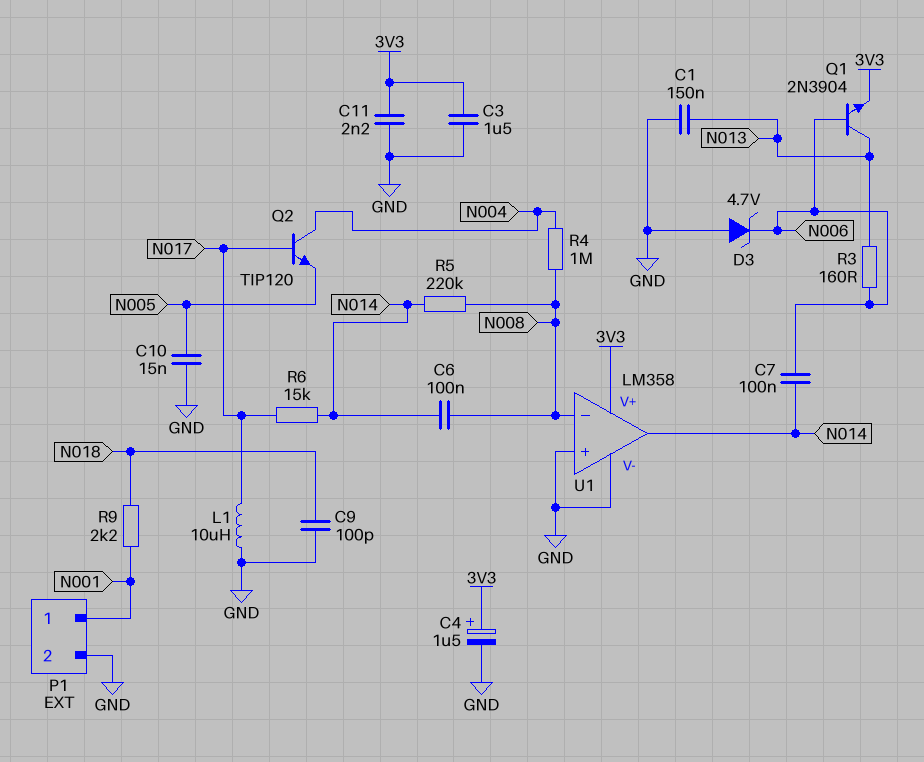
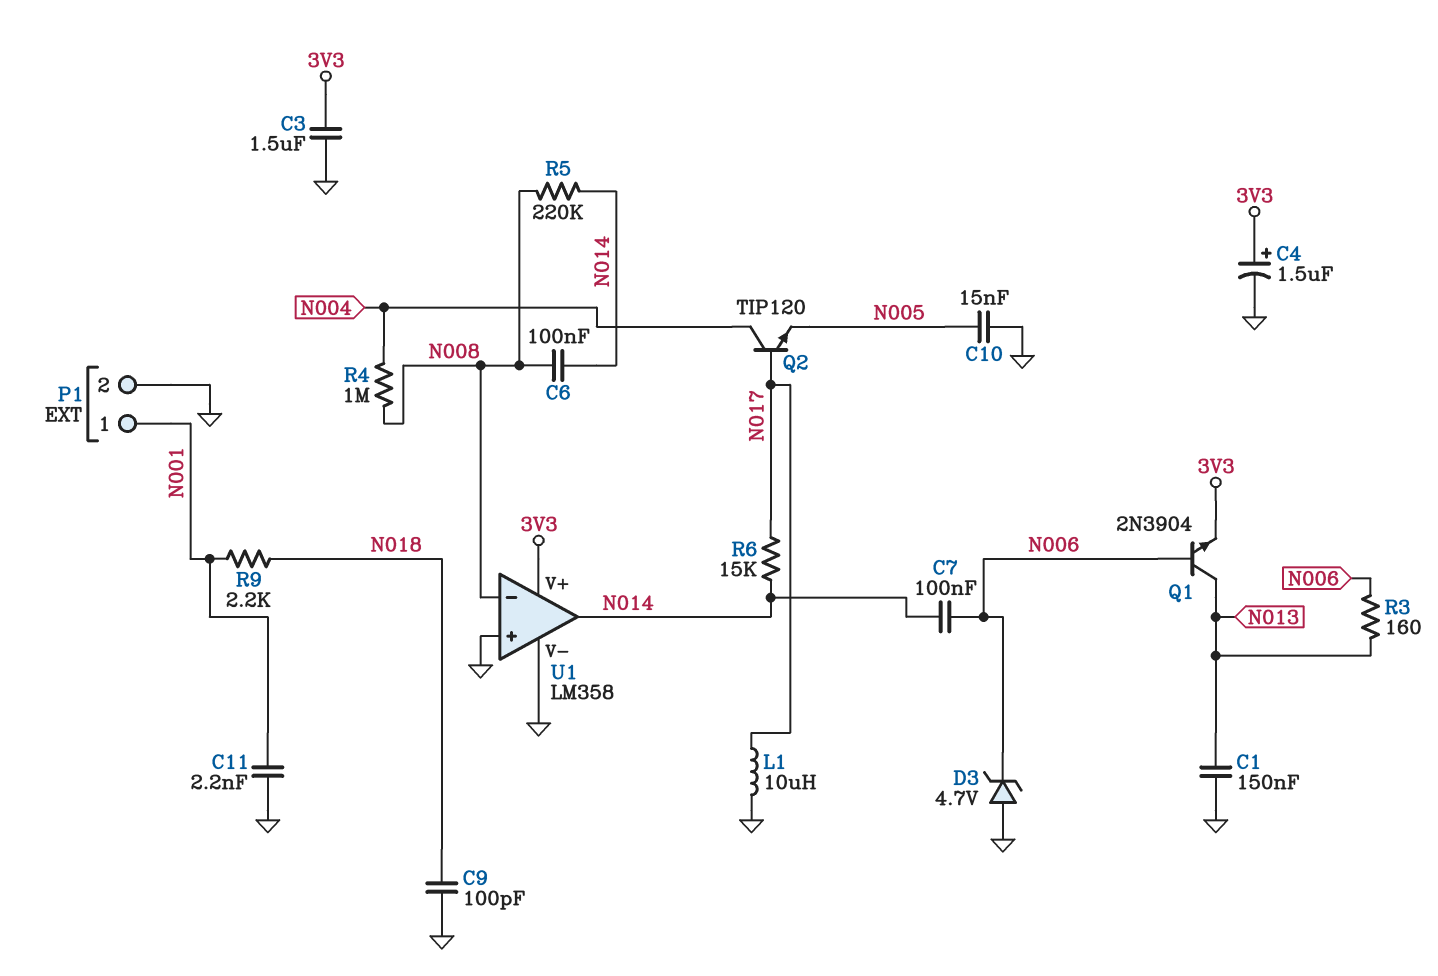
C11: 2.2nF (3V3, GND) -> 2.2nF (GND, N001)

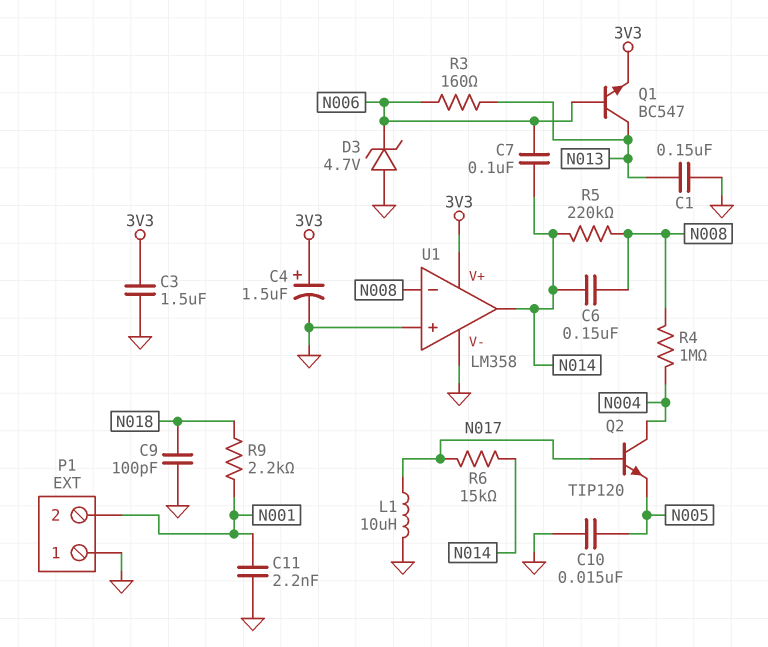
C6: 100nF (N008, N014) -> 150nF (N008, N014)
P1 pin 1: N001 -> GND
P1 pin 2: GND -> N001
Q1: NPN 2N3904 (B N006, C N013, E 3V3) -> NPN BC547 (B N006, C N013, E 3V3)

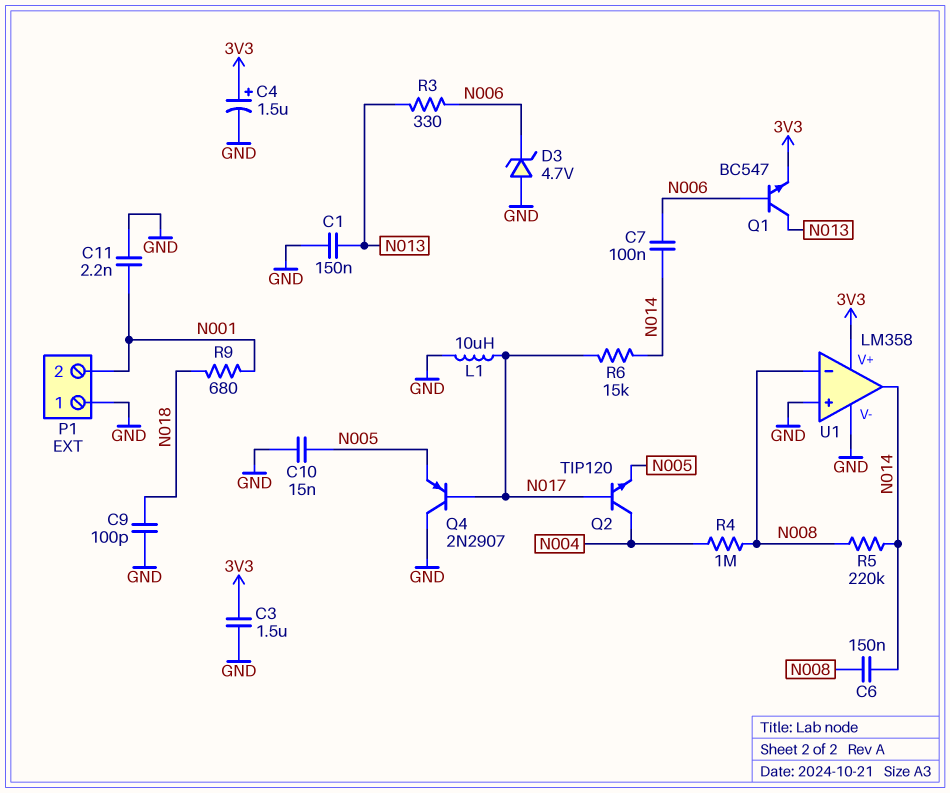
Q4: none -> PNP 2N2907 (B N017, C GND, E N005)
R3: 160 (N006, N013) -> 330 (N006, N013)
R9: 2.2k (N001, N018) -> 680 (N001, N018)

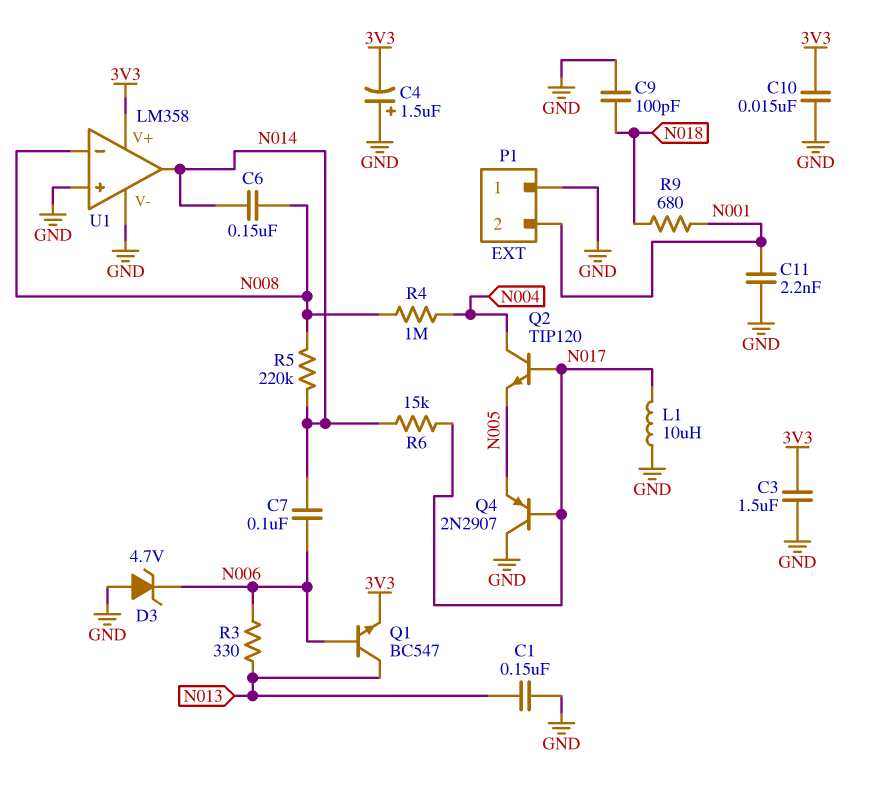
C4: 1.5uF (plus 3V3, minus GND) -> 1.5uF (plus GND, minus 3V3)
C10: 15nF (GND, N005) -> 15nF (3V3, GND)

